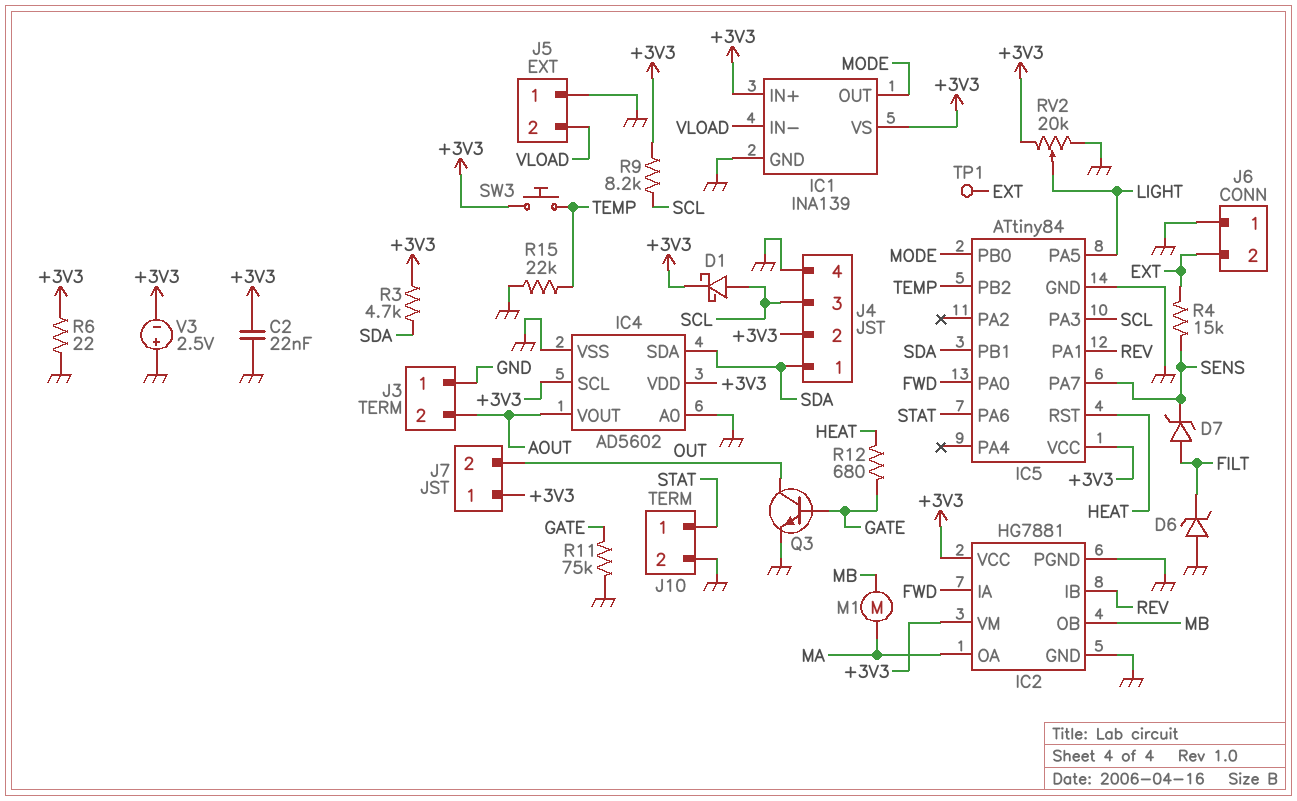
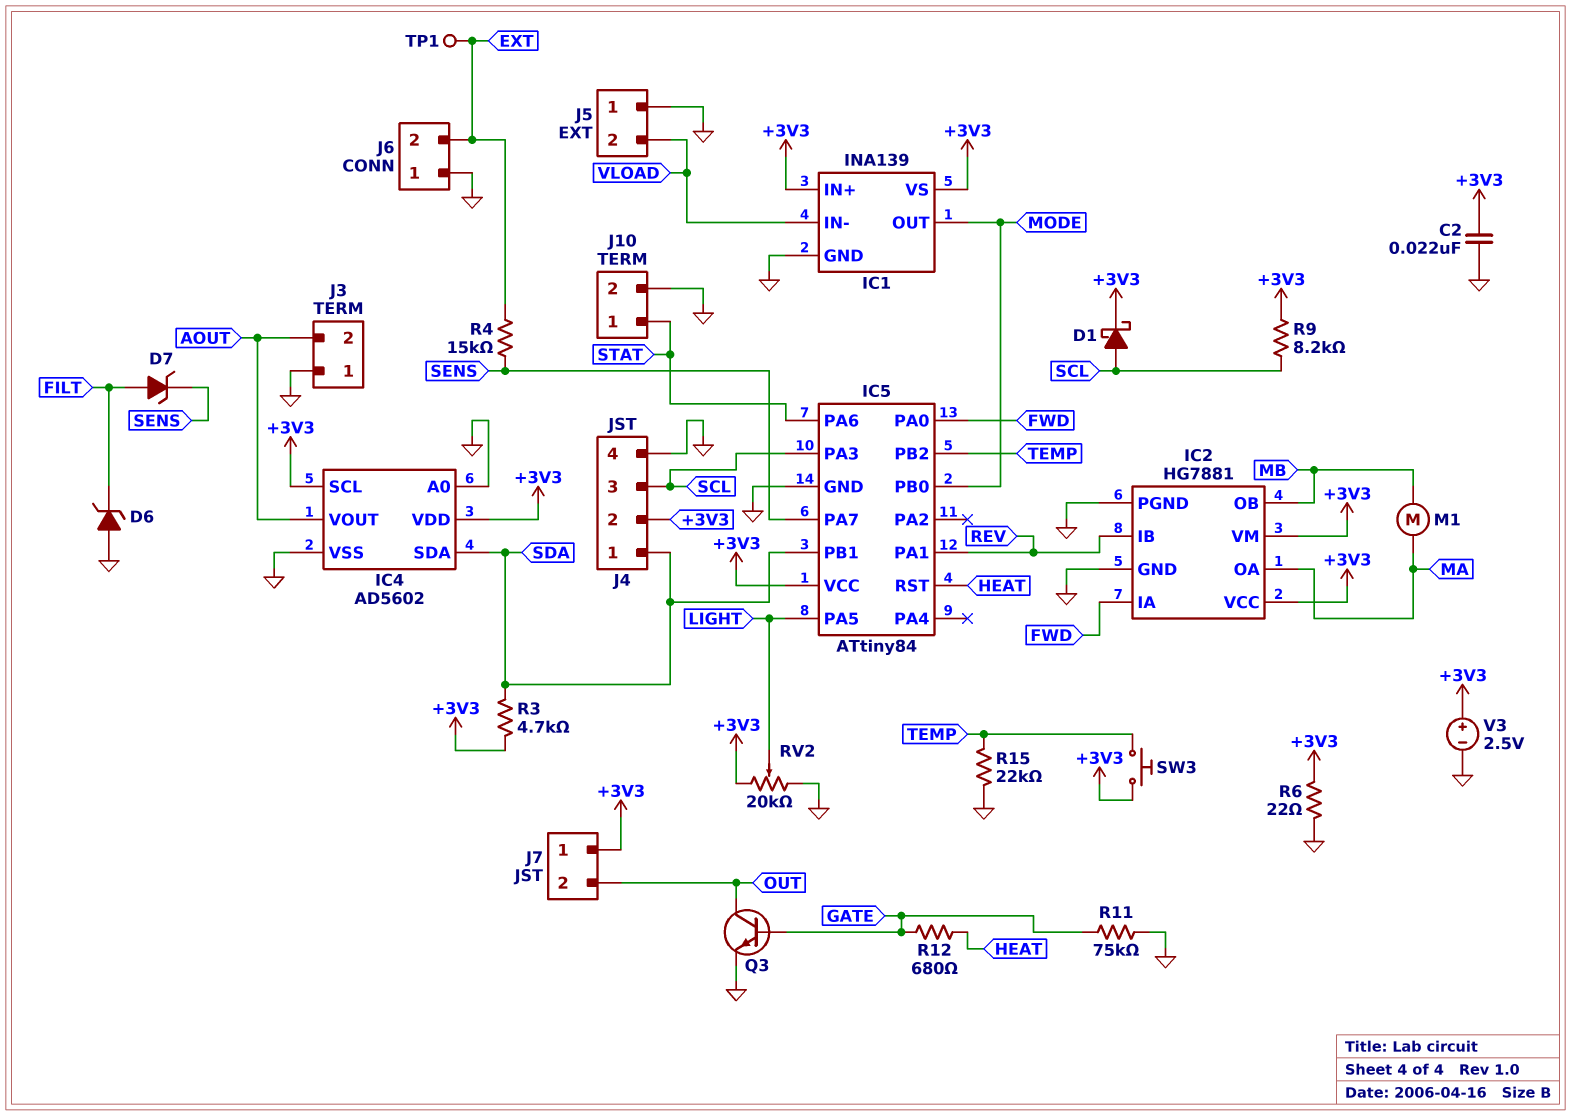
V3: 2.5V (plus GND, minus +3V3) -> 2.5V (plus +3V3, minus GND)

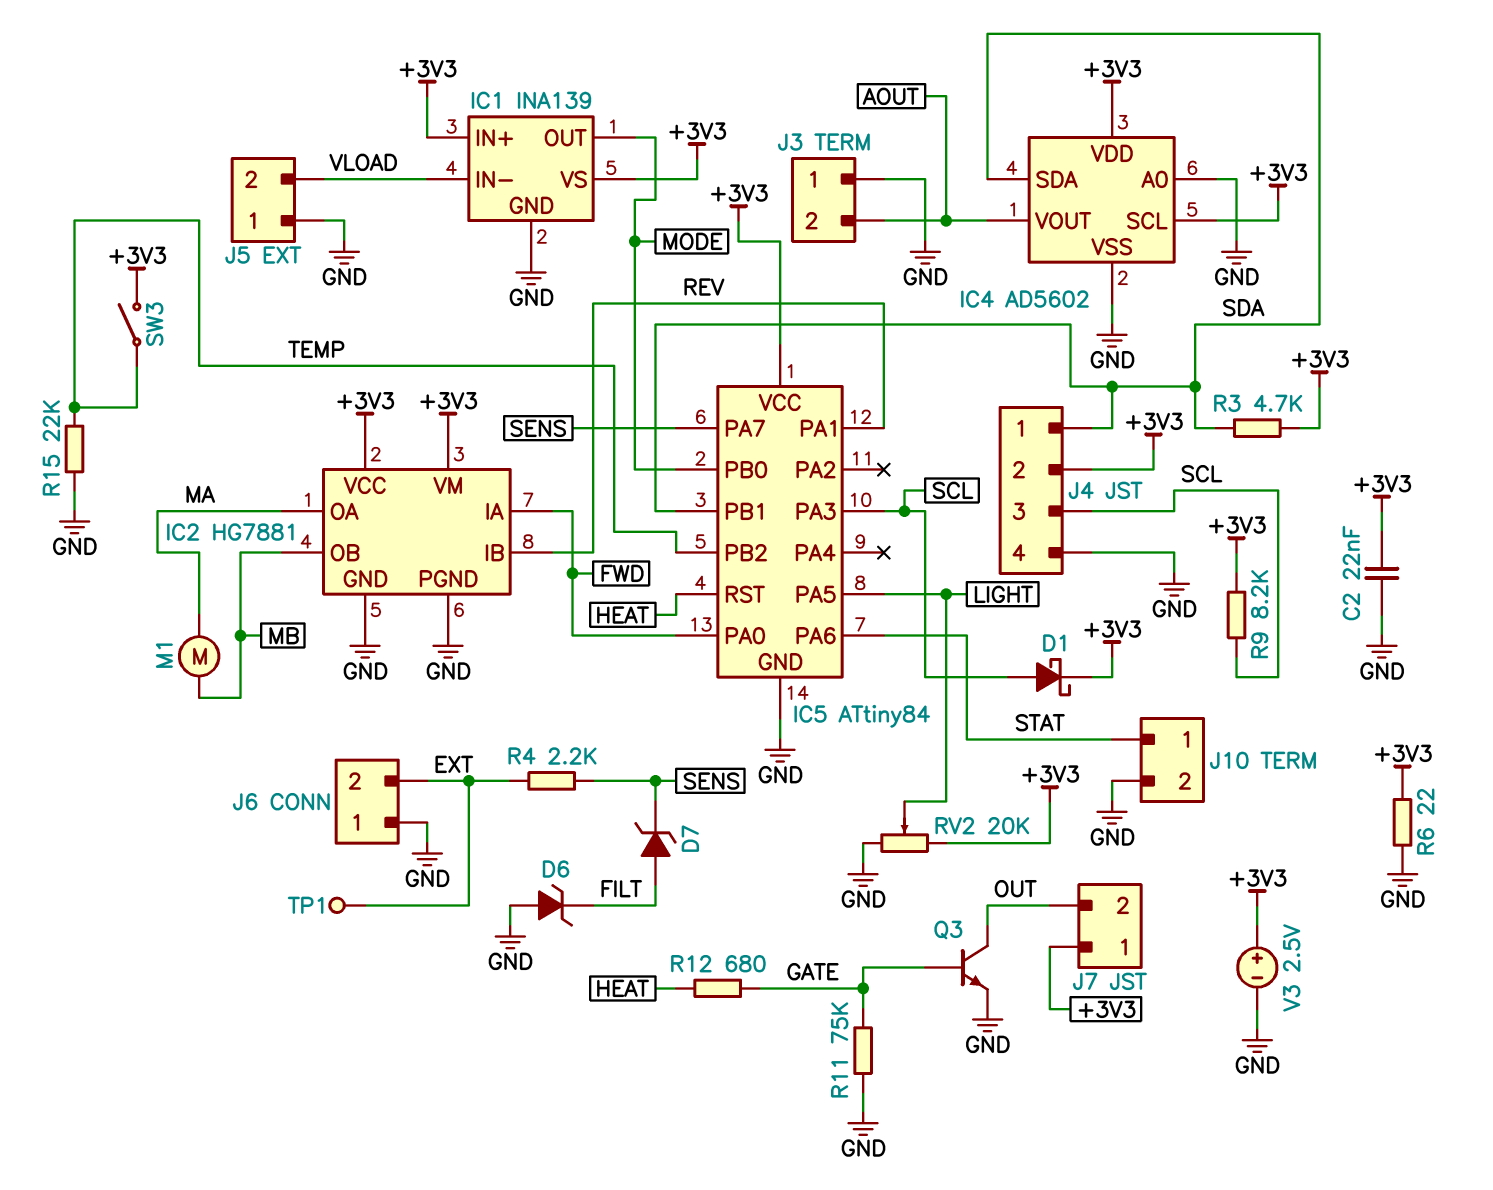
R4: 15k (EXT, SENS) -> 2.2k (EXT, SENS)
SW3: button (+3V3, TEMP) -> switch (+3V3, TEMP)

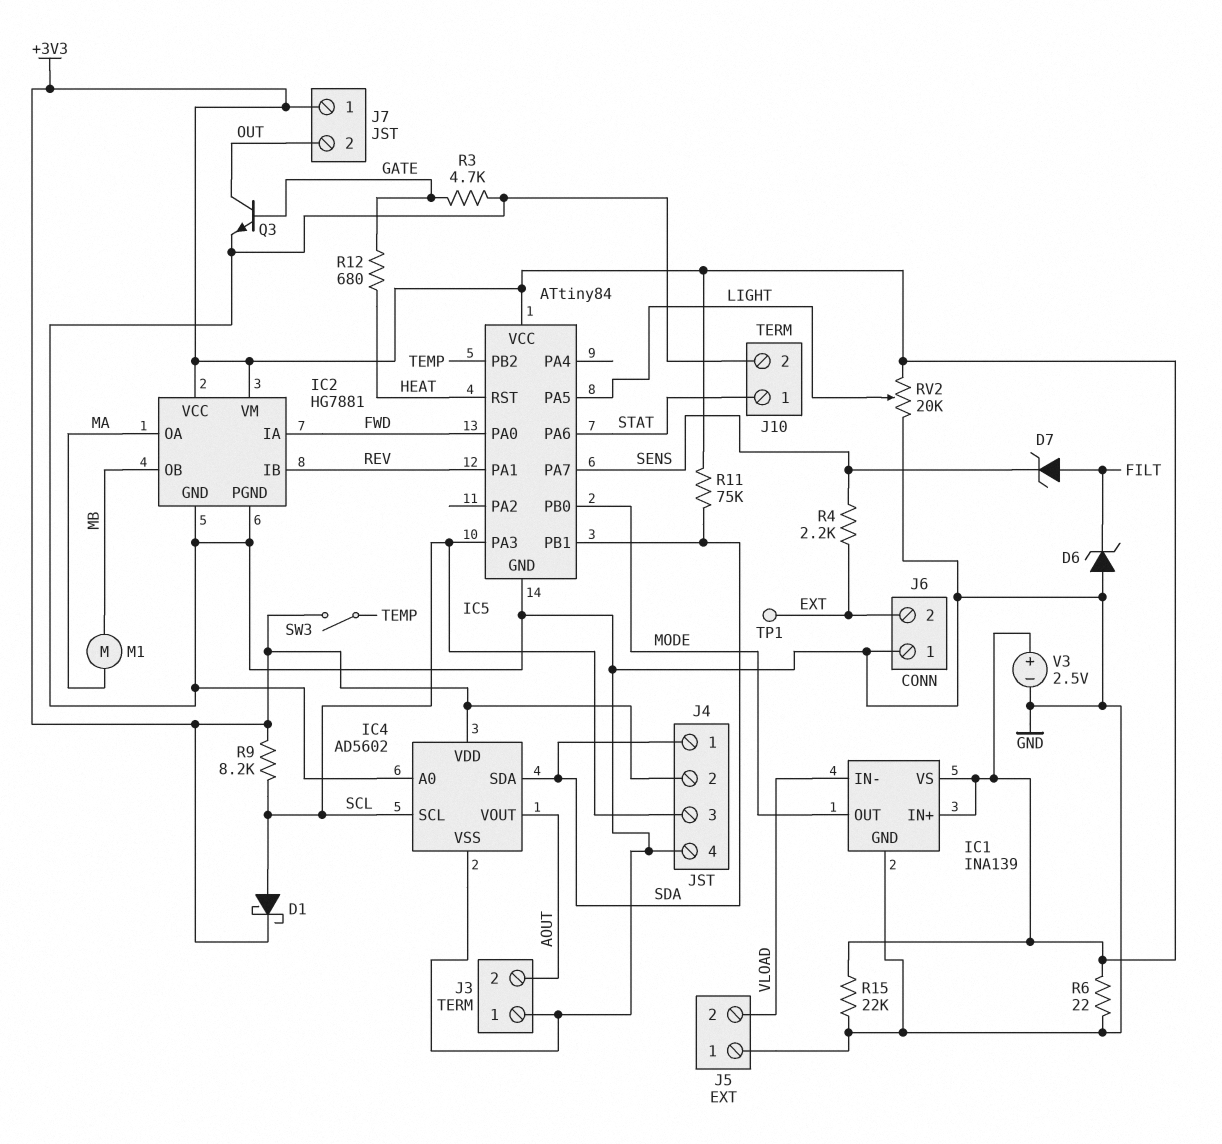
C2: 22nF (+3V3, GND) -> none
IC4 pin SCL: +3V3 -> SCL
R3: 4.7k (+3V3, SDA) -> 4.7k (GATE, GND)
R11: 75k (GATE, GND) -> 75k (+3V3, SDA)
R15: 22k (GND, TEMP) -> 22k (+3V3, GND)

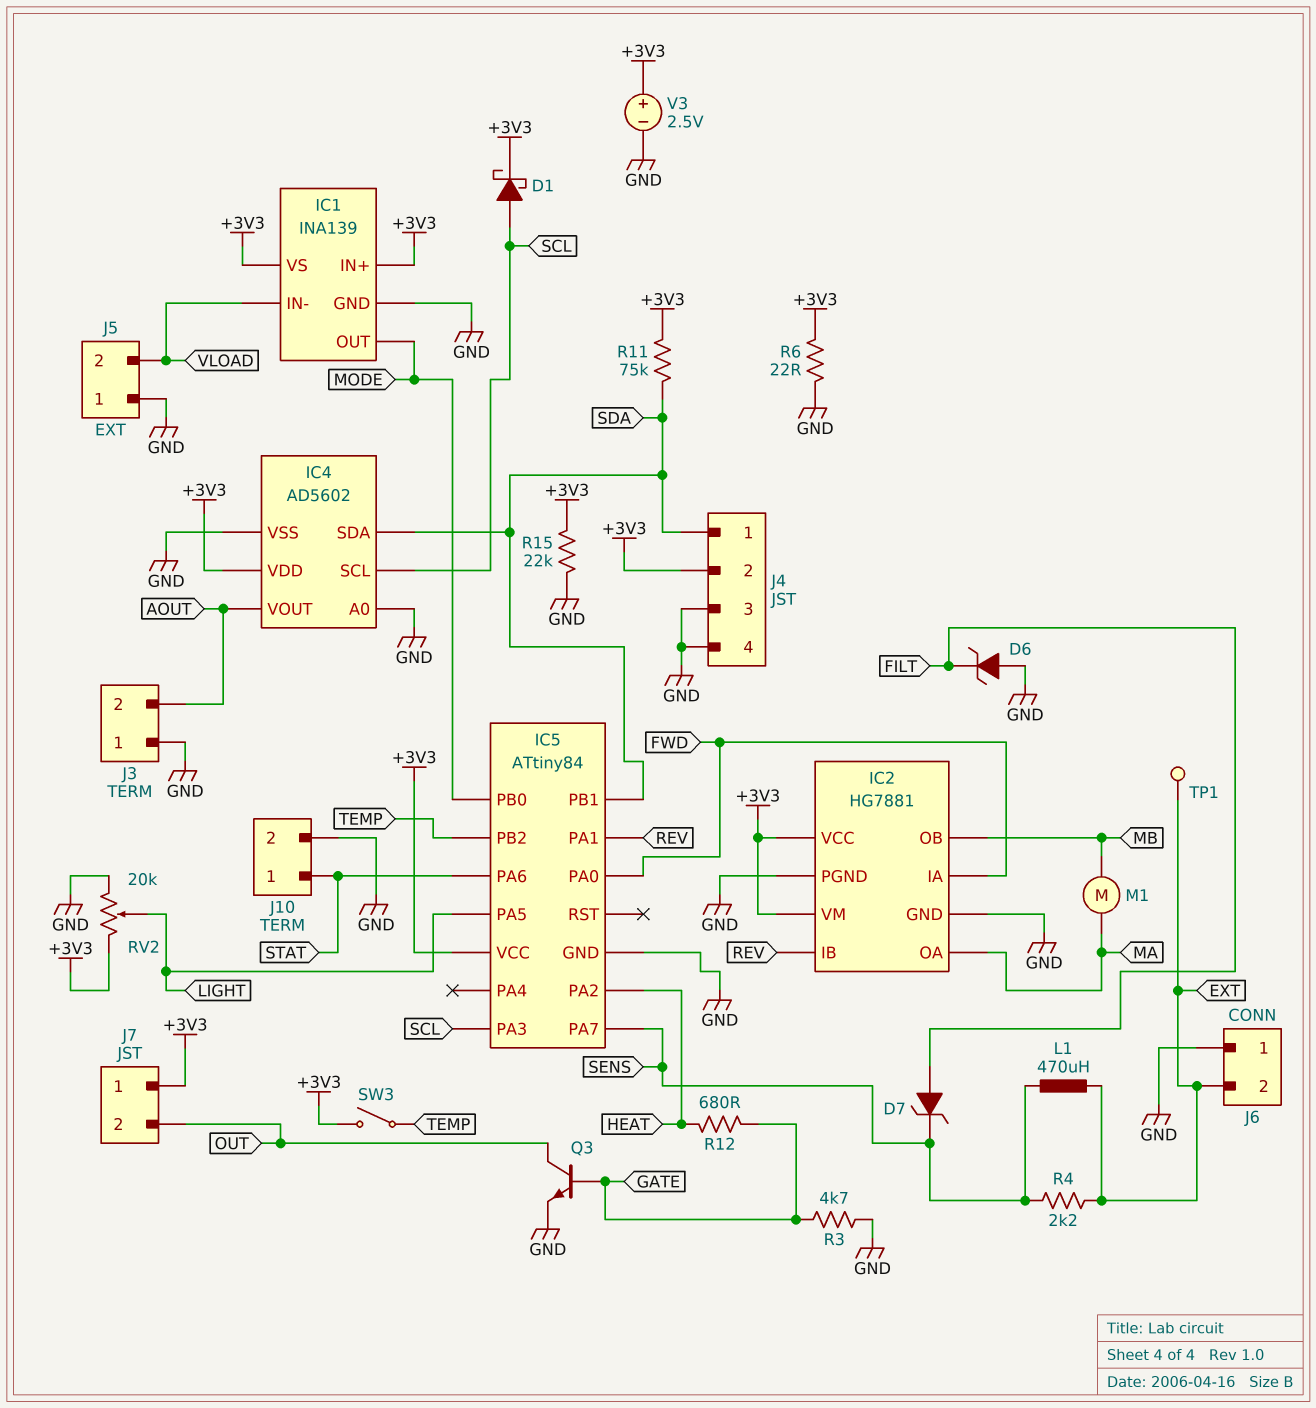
IC5 pin PA2: none -> HEAT
IC5 pin RST: HEAT -> none
J4 pin 3: SCL -> GND
L1: none -> 470uH (EXT, SENS)
R9: 8.2k (+3V3, SCL) -> none

